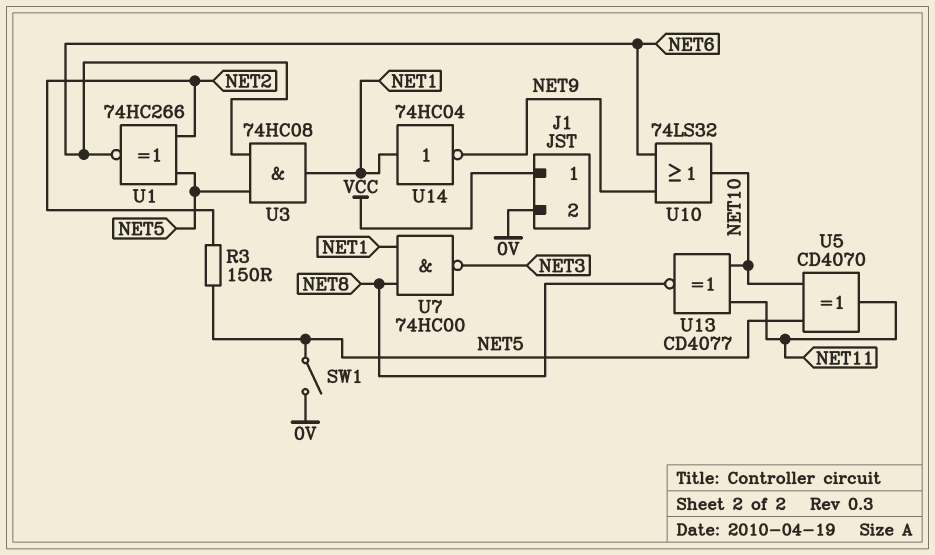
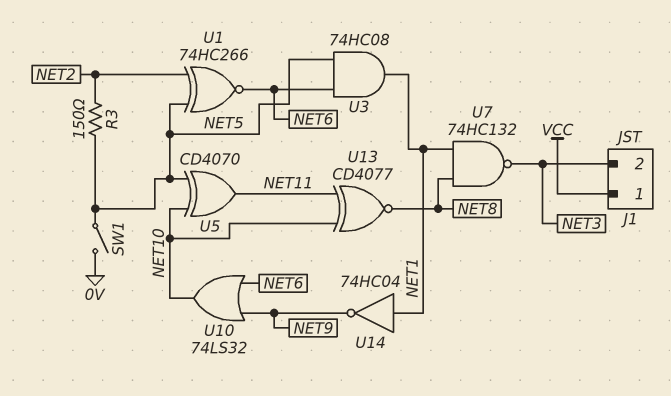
J1 pin 2: 0V -> NET3
U7: NAND 74HC00 (in NET1, in NET8, out NET3) -> NAND 74HC132 (in NET1, in NET8, out NET3)

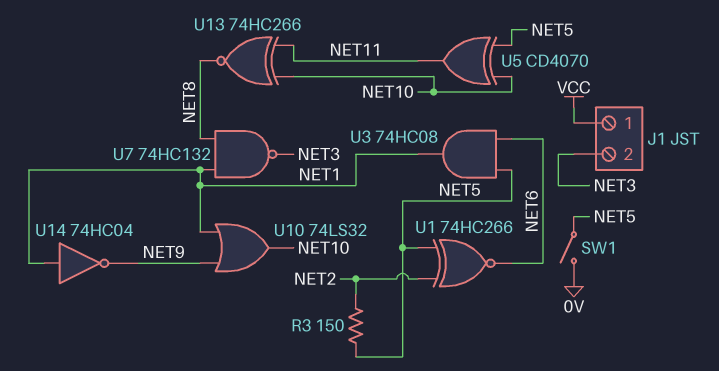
U10: OR 74LS32 (in NET6, in NET9, out NET10) -> OR 74LS32 (in NET1, in NET9, out NET10)
U13: XNOR CD4077 (in NET10, in NET11, out NET8) -> XNOR 74HC266 (in NET10, in NET11, out NET8)

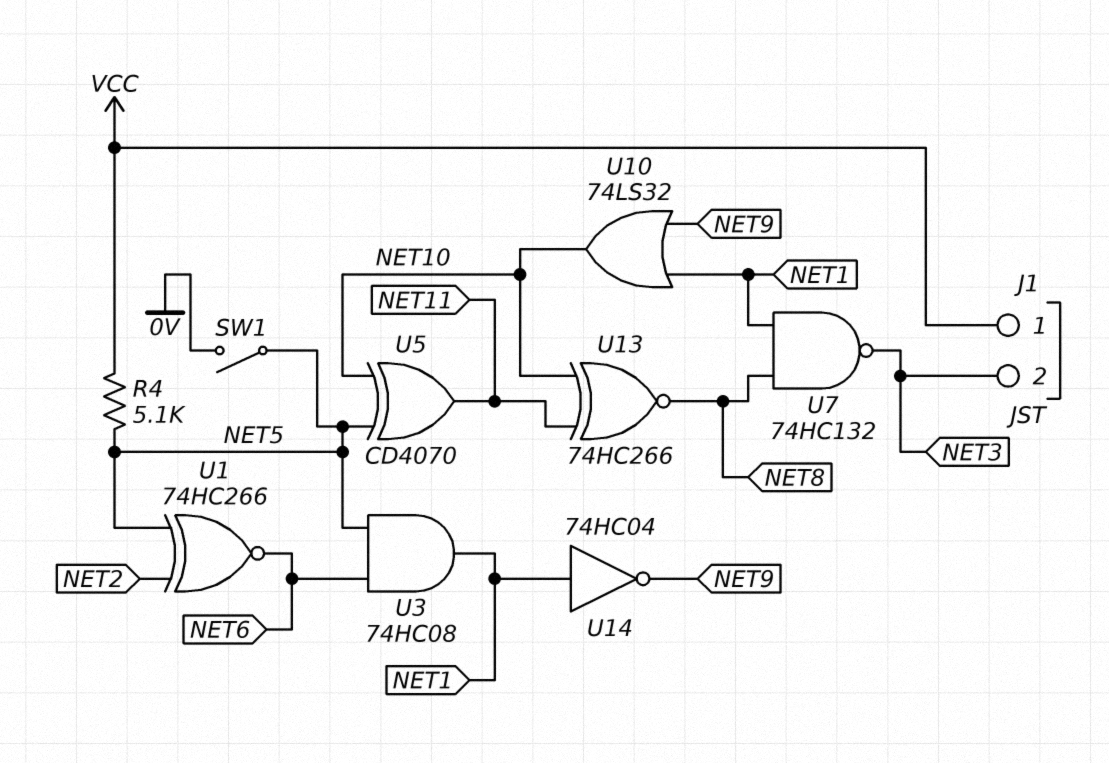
R3: 150 (NET2, NET5) -> none
R4: none -> 5.1k (NET5, VCC)

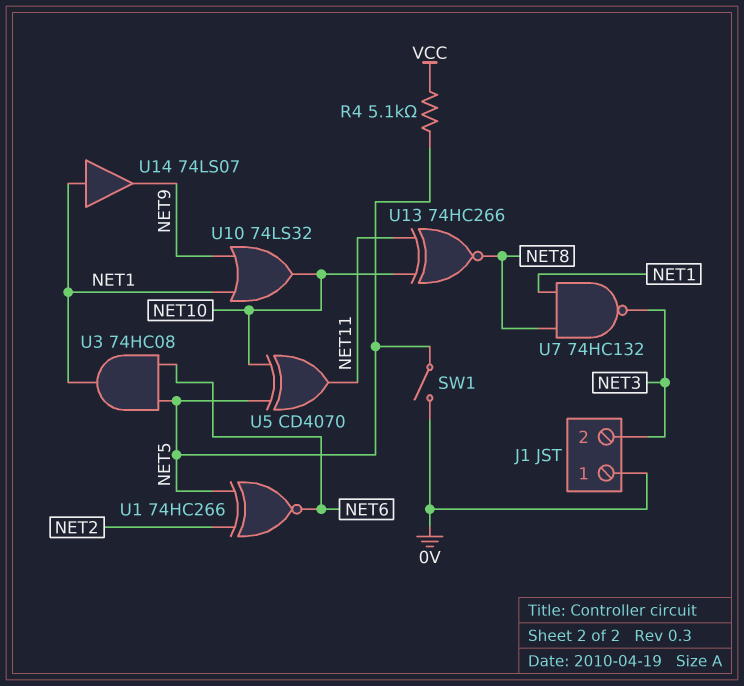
J1 pin 1: VCC -> 0V
U14: NOT 74HC04 (in NET1, out NET9) -> buffer 74LS07 (in NET1, out NET9)

